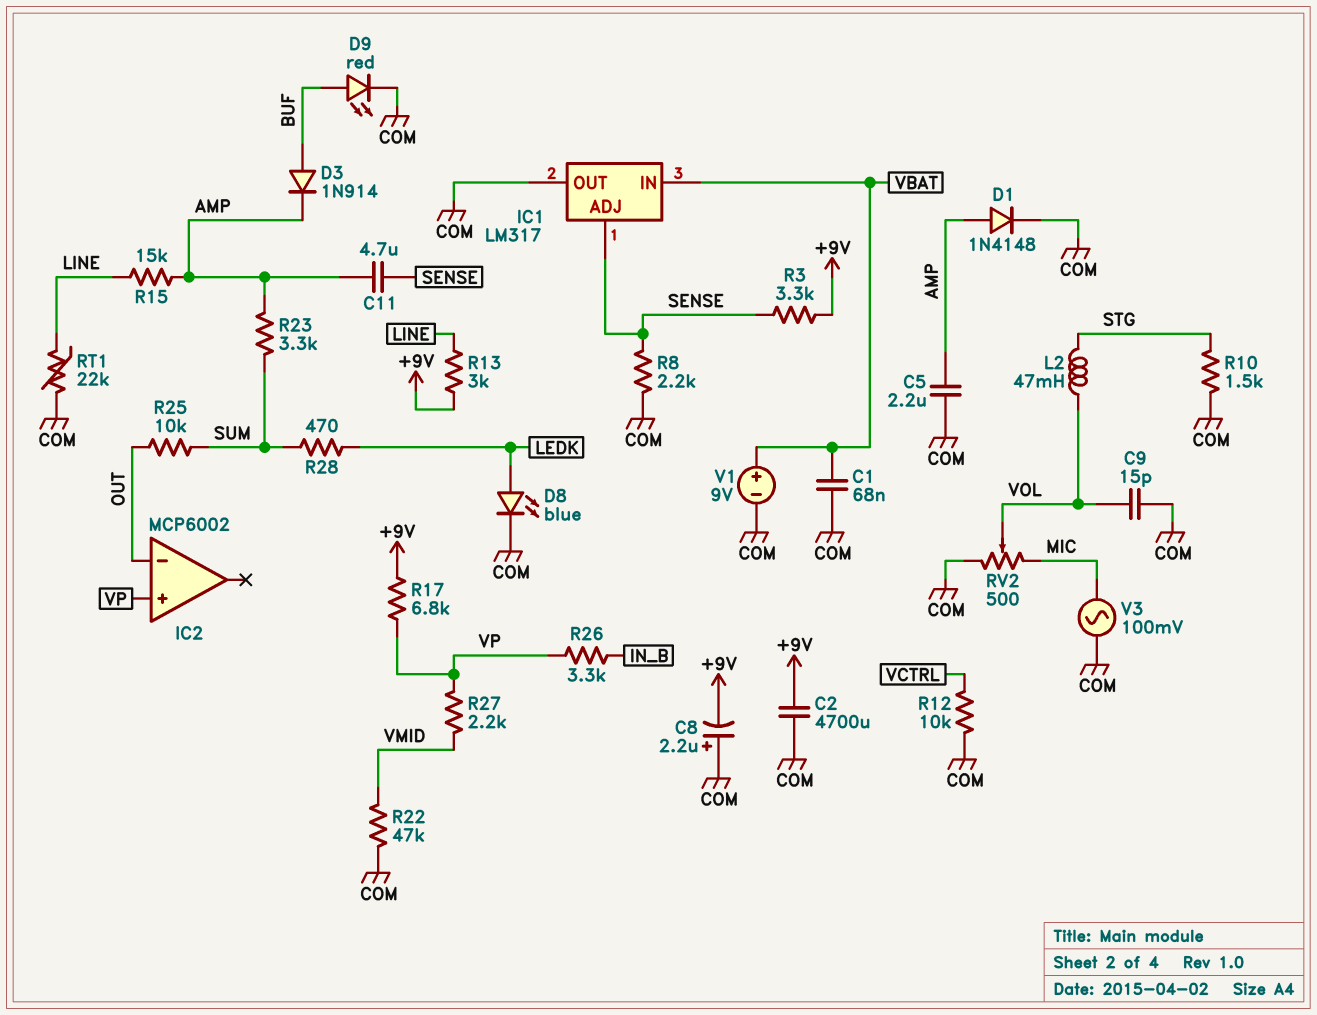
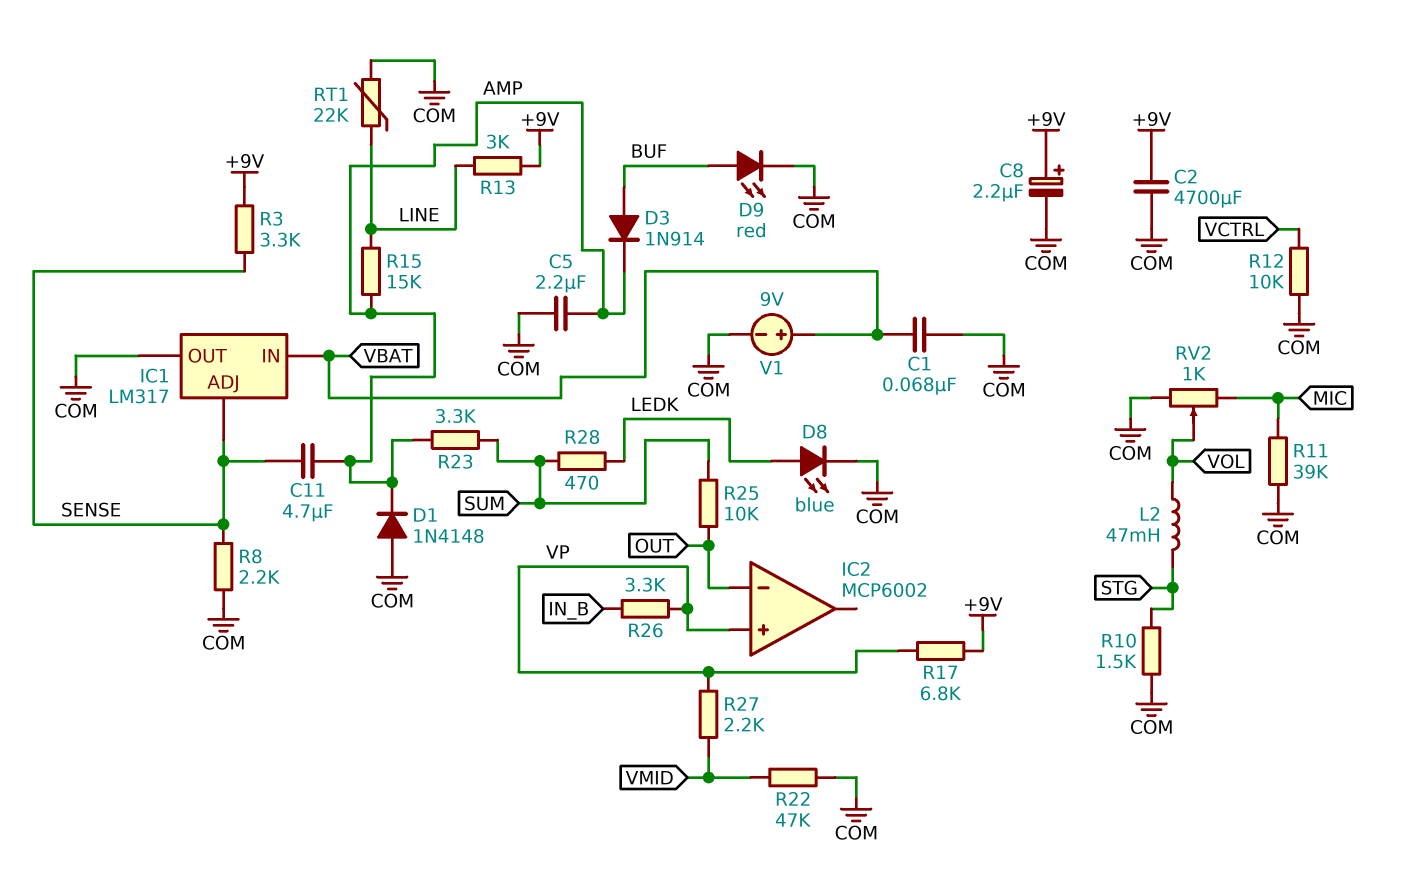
C8: 2.2uF (plus COM, minus +9V) -> 2.2uF (plus +9V, minus COM)
C9: 15pF (COM, VOL) -> none
D1: diode 1N4148 (A AMP, K COM) -> diode 1N4148 (A COM, K AMP)
R11: none -> 39k (COM, MIC)
RV2: 500 (COM, MIC, wiper VOL) -> 1k (COM, MIC, wiper VOL)
V3: AC 100mV (COM, MIC) -> none

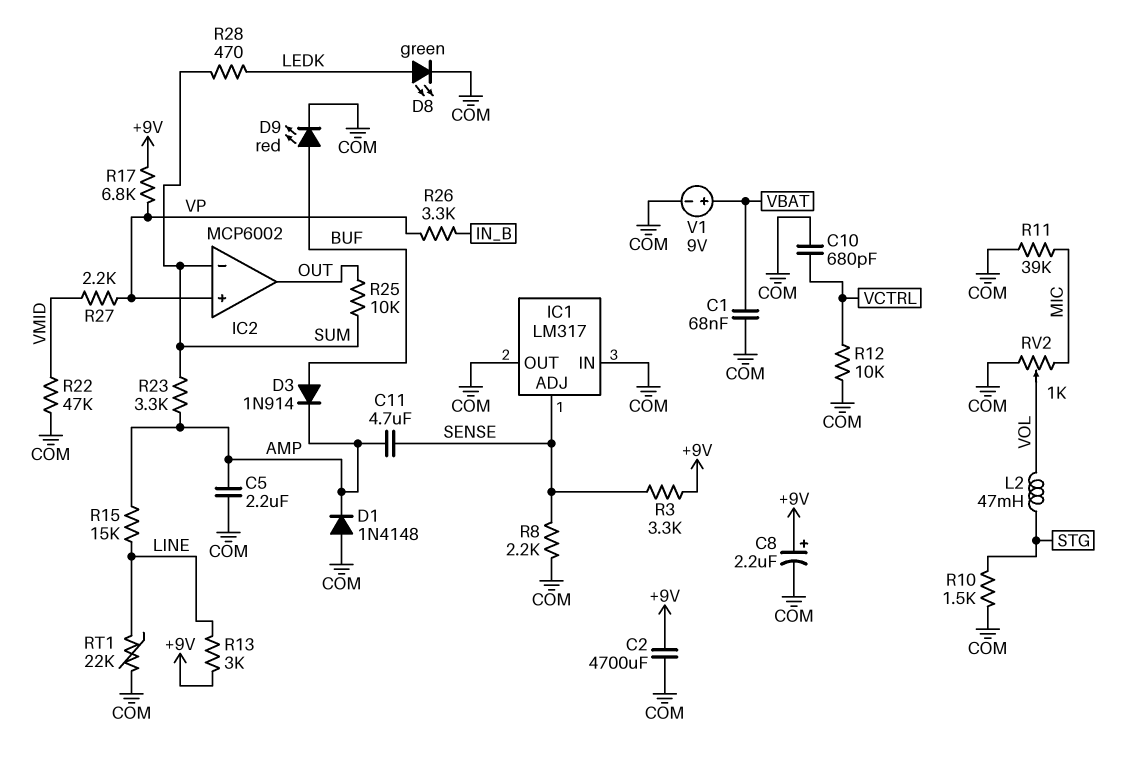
C10: none -> 680pF (COM, VCTRL)
D8: LED blue (A LEDK, K COM) -> LED green (A LEDK, K COM)
IC1 pin IN: VBAT -> COM
IC2 pin in-: OUT -> SUM
IC2 pin out: none -> OUT

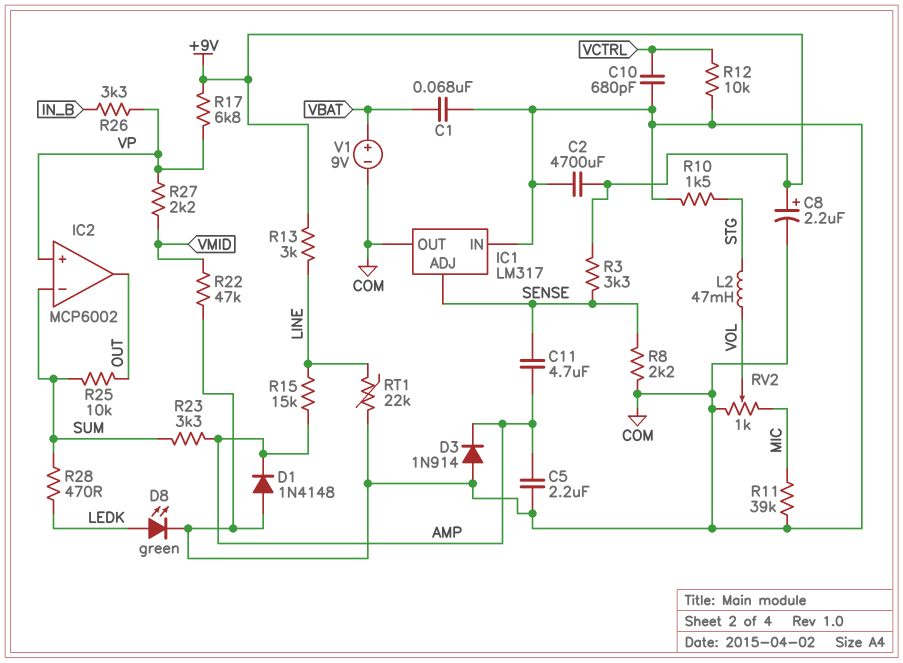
D3: diode 1N914 (A BUF, K AMP) -> diode 1N914 (A COM, K AMP)
D9: LED red (A BUF, K COM) -> none

